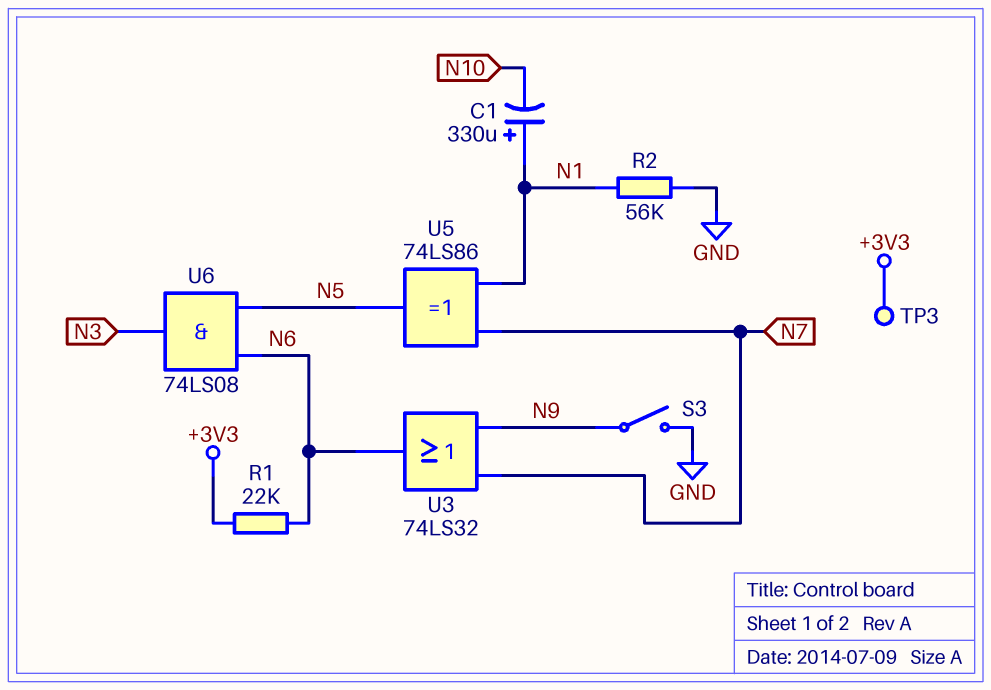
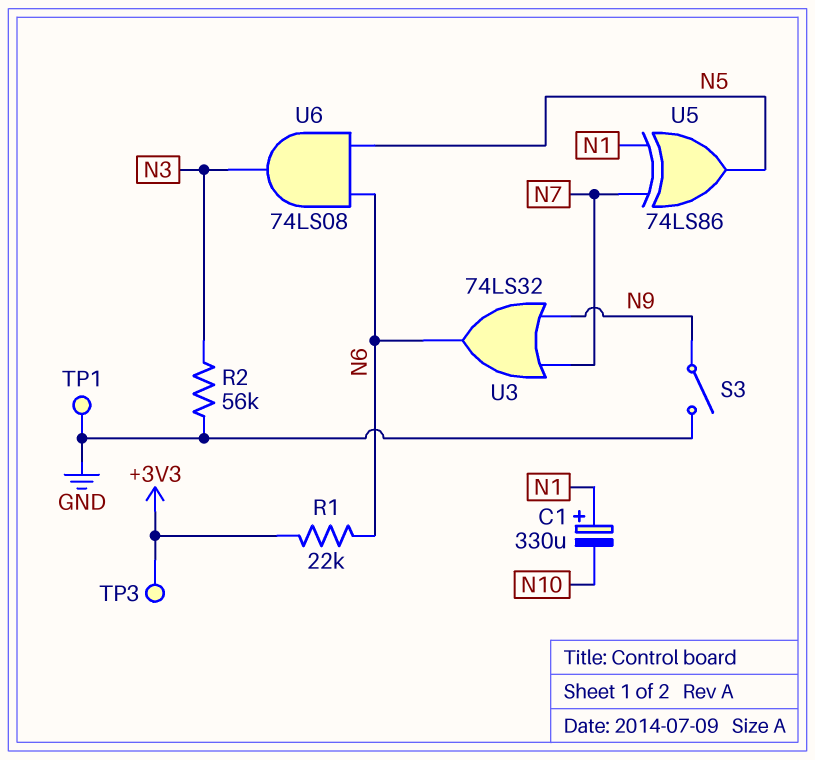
R2: 56k (GND, N1) -> 56k (GND, N3)
TP1: none -> test point (GND)

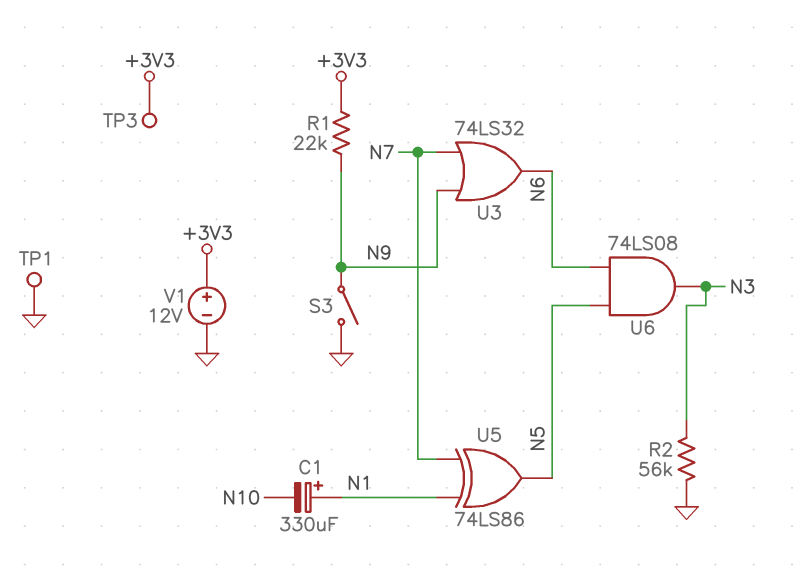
R1: 22k (+3V3, N6) -> 22k (+3V3, N9)
V1: none -> 12V (plus +3V3, minus GND)

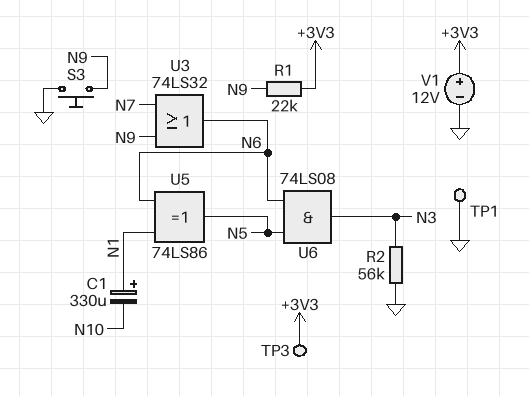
S3: switch (GND, N9) -> button (GND, N9)
U5: XOR 74LS86 (in N1, in N7, out N5) -> XOR 74LS86 (in N1, in N6, out N5)

